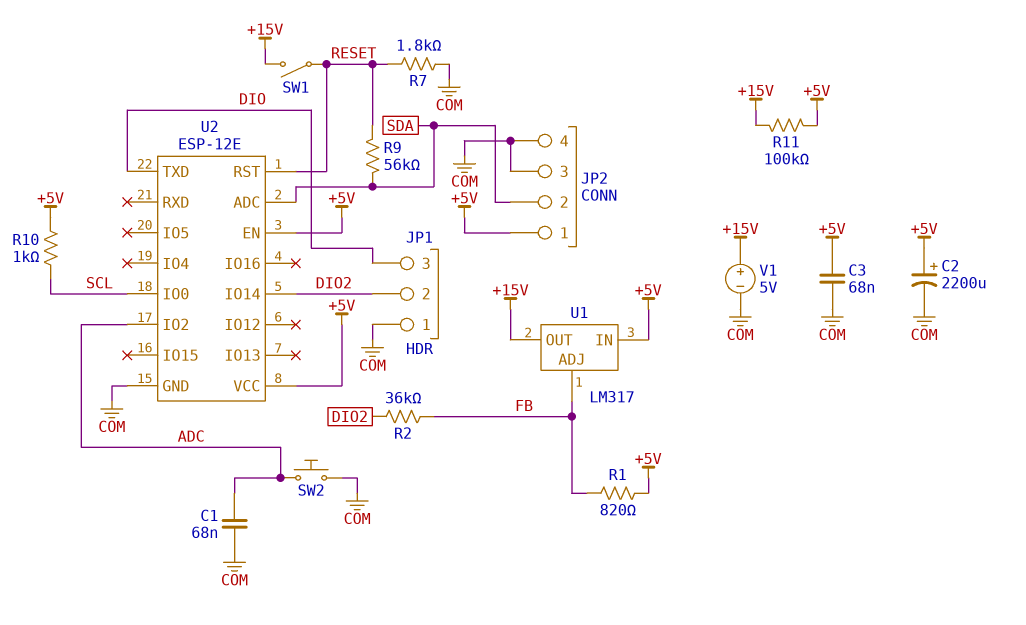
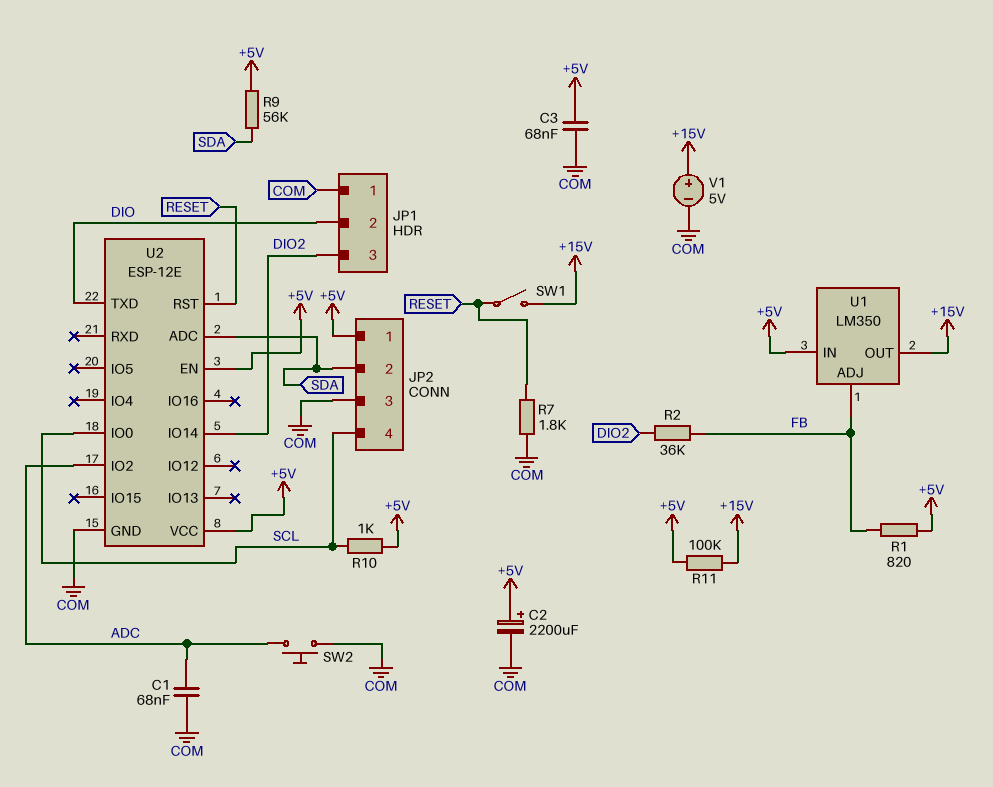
JP1 pin 2: DIO2 -> DIO
JP1 pin 3: DIO -> DIO2
JP2 pin 4: COM -> SCL
R9: 56k (RESET, SDA) -> 56k (+5V, SDA)
U1: LM317 -> LM350

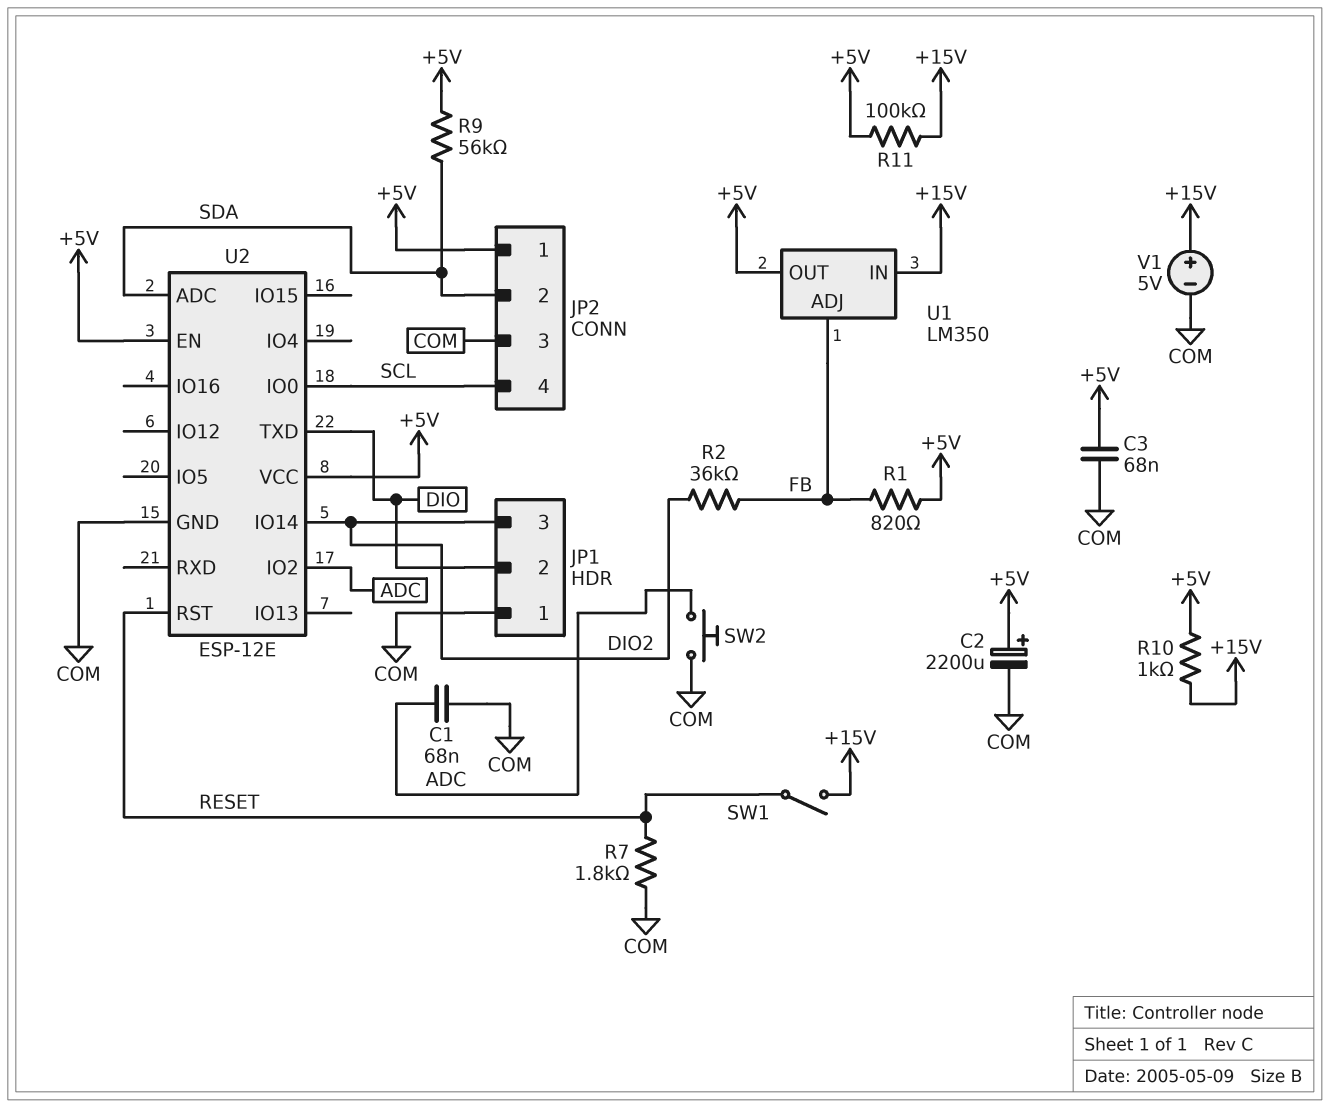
R10: 1k (+5V, SCL) -> 1k (+5V, +15V)
U1 pin IN: +5V -> +15V
U1 pin OUT: +15V -> +5V

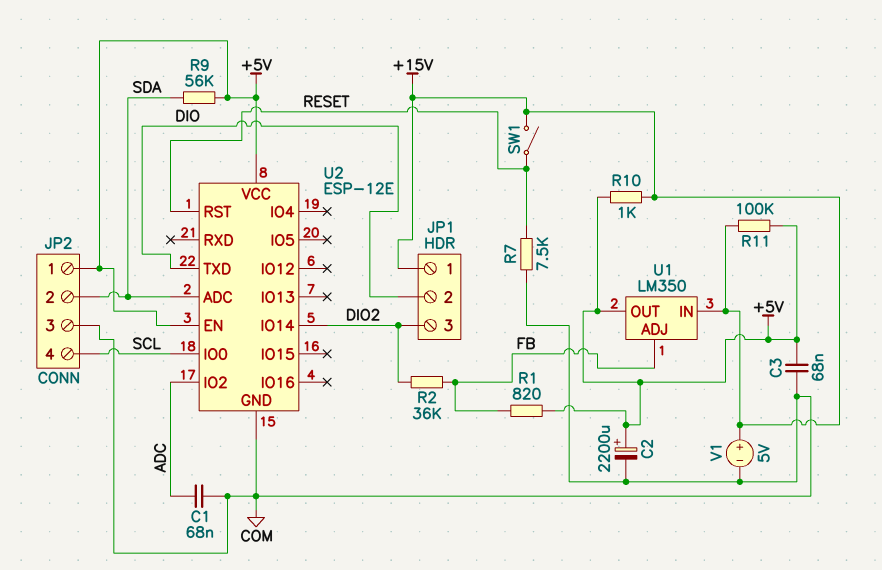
JP1 pin 1: COM -> +15V
R7: 1.8k (COM, RESET) -> 7.5k (COM, RESET)
SW2: button (ADC, COM) -> none

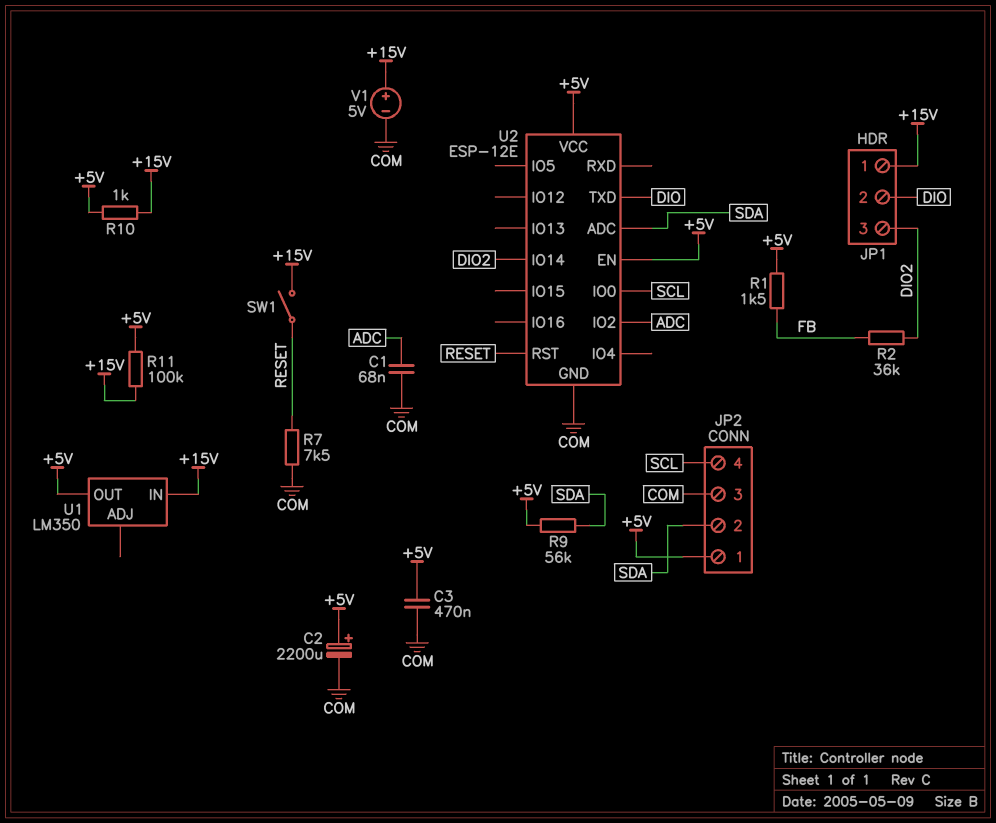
C3: 68nF (+5V, COM) -> 470nF (+5V, COM)
R1: 820 (+5V, FB) -> 1.5k (+5V, FB)
U1 pin ADJ: FB -> none

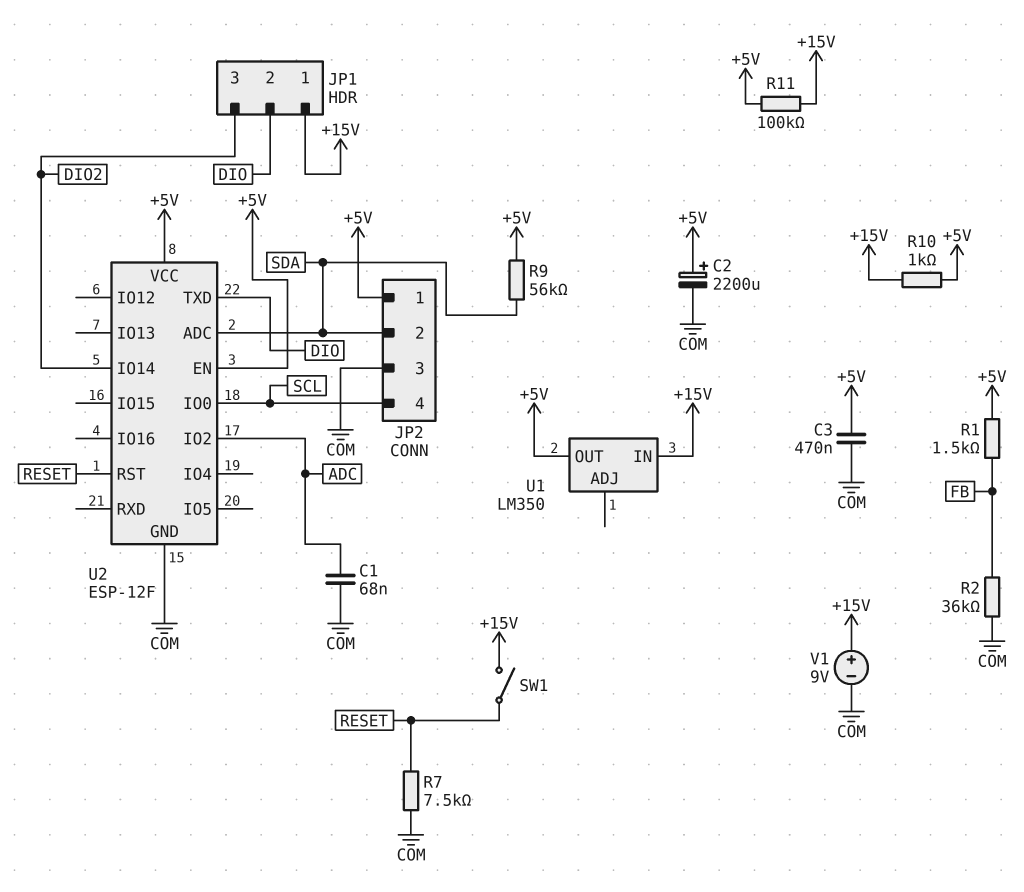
R2: 36k (DIO2, FB) -> 36k (COM, FB)
U2: ESP-12E -> ESP-12F
V1: 5V (plus +15V, minus COM) -> 9V (plus +15V, minus COM)

